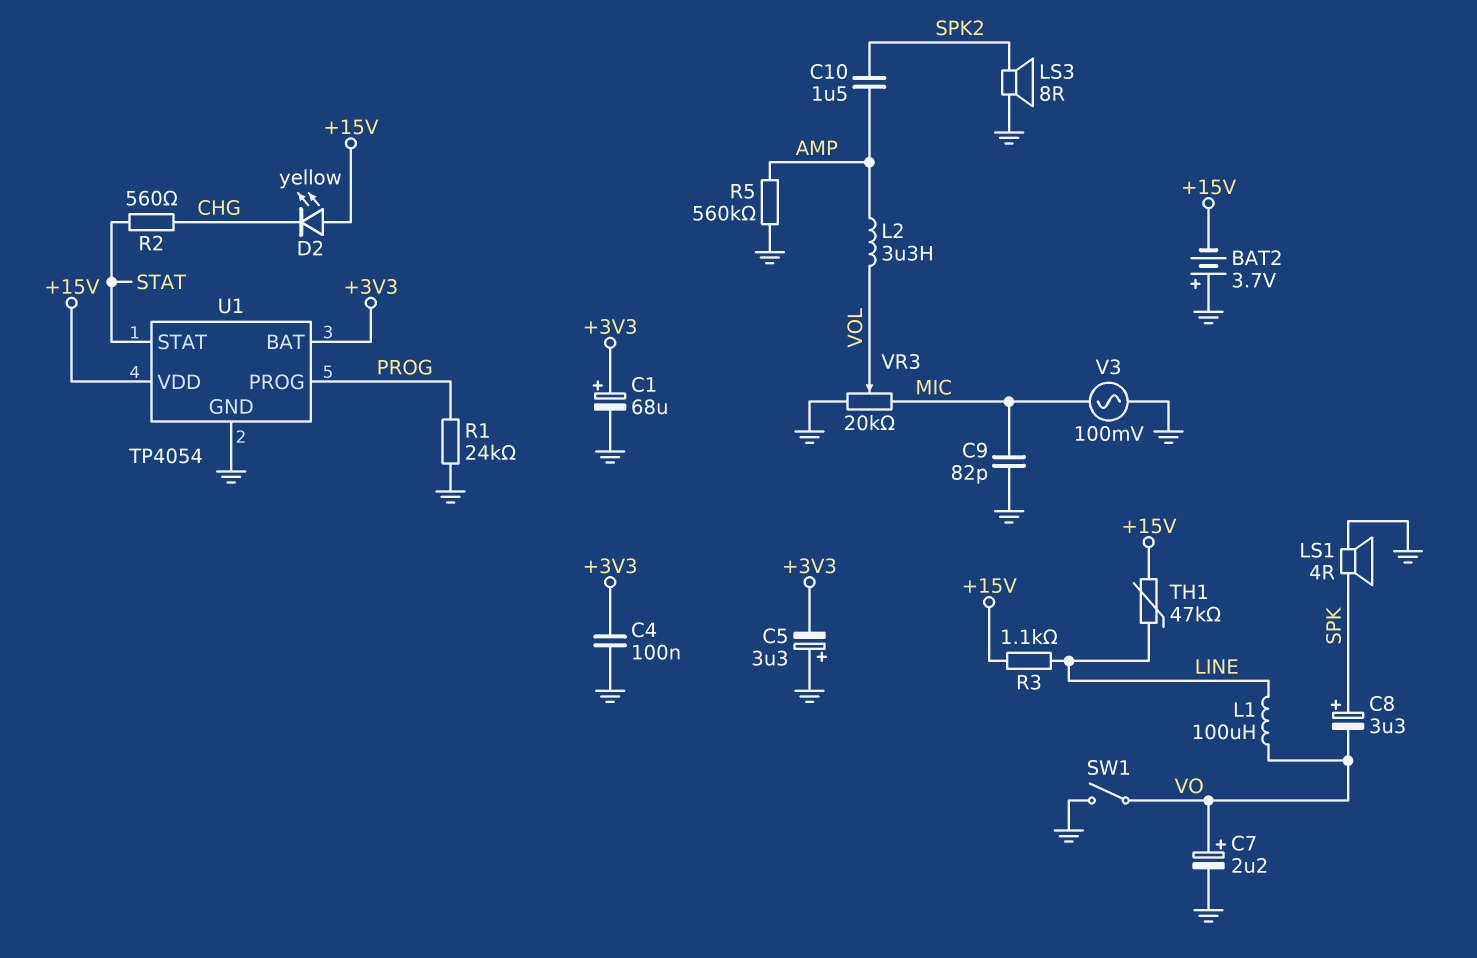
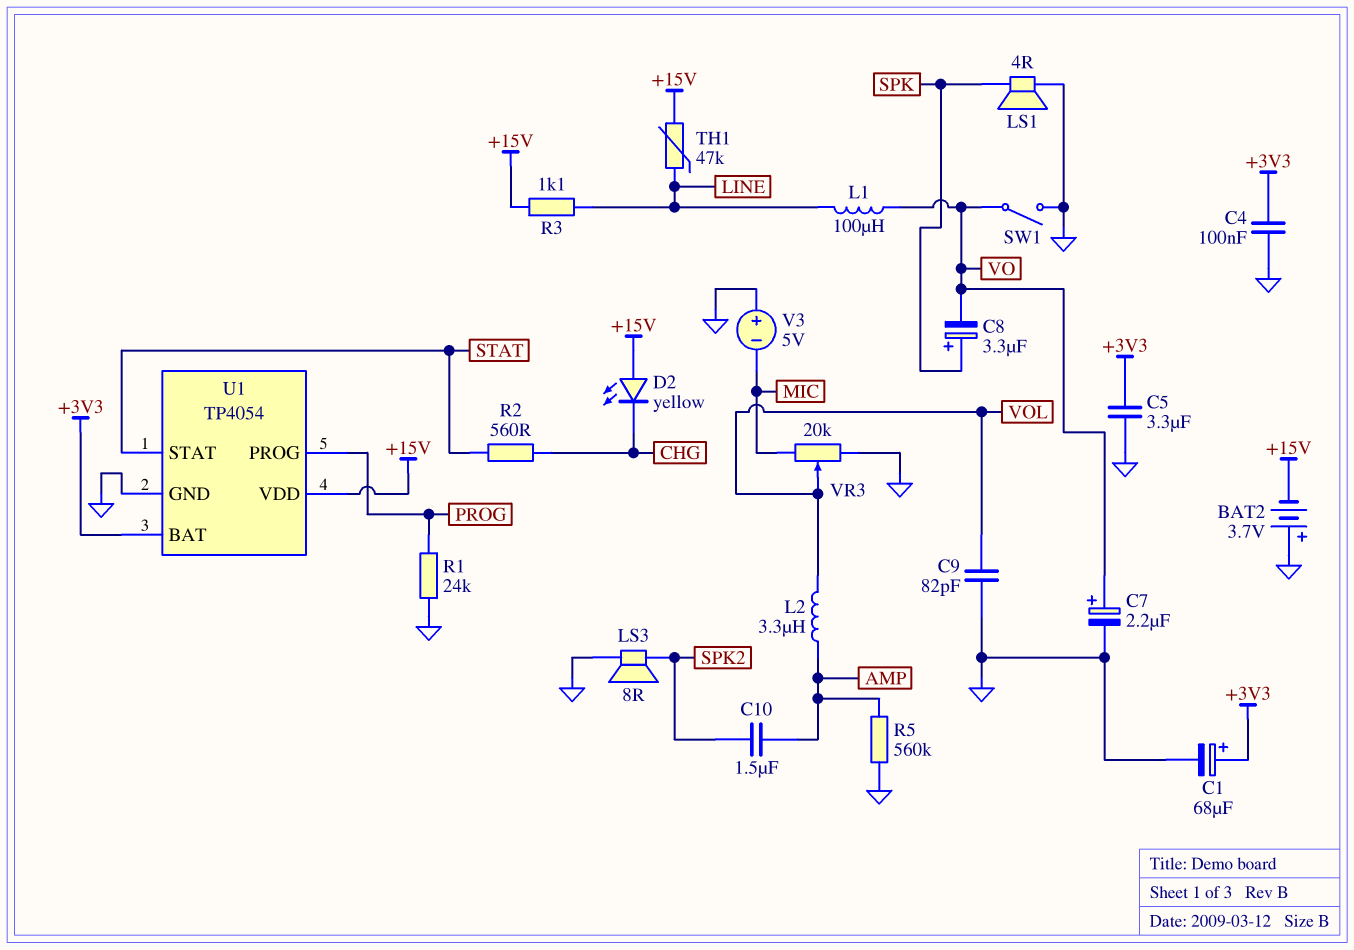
C5: 3.3uF (plus GND, minus +3V3) -> 3.3uF (+3V3, GND)
C9: 82pF (GND, MIC) -> 82pF (GND, VOL)
V3: AC 100mV (GND, MIC) -> 5V (plus GND, minus MIC)

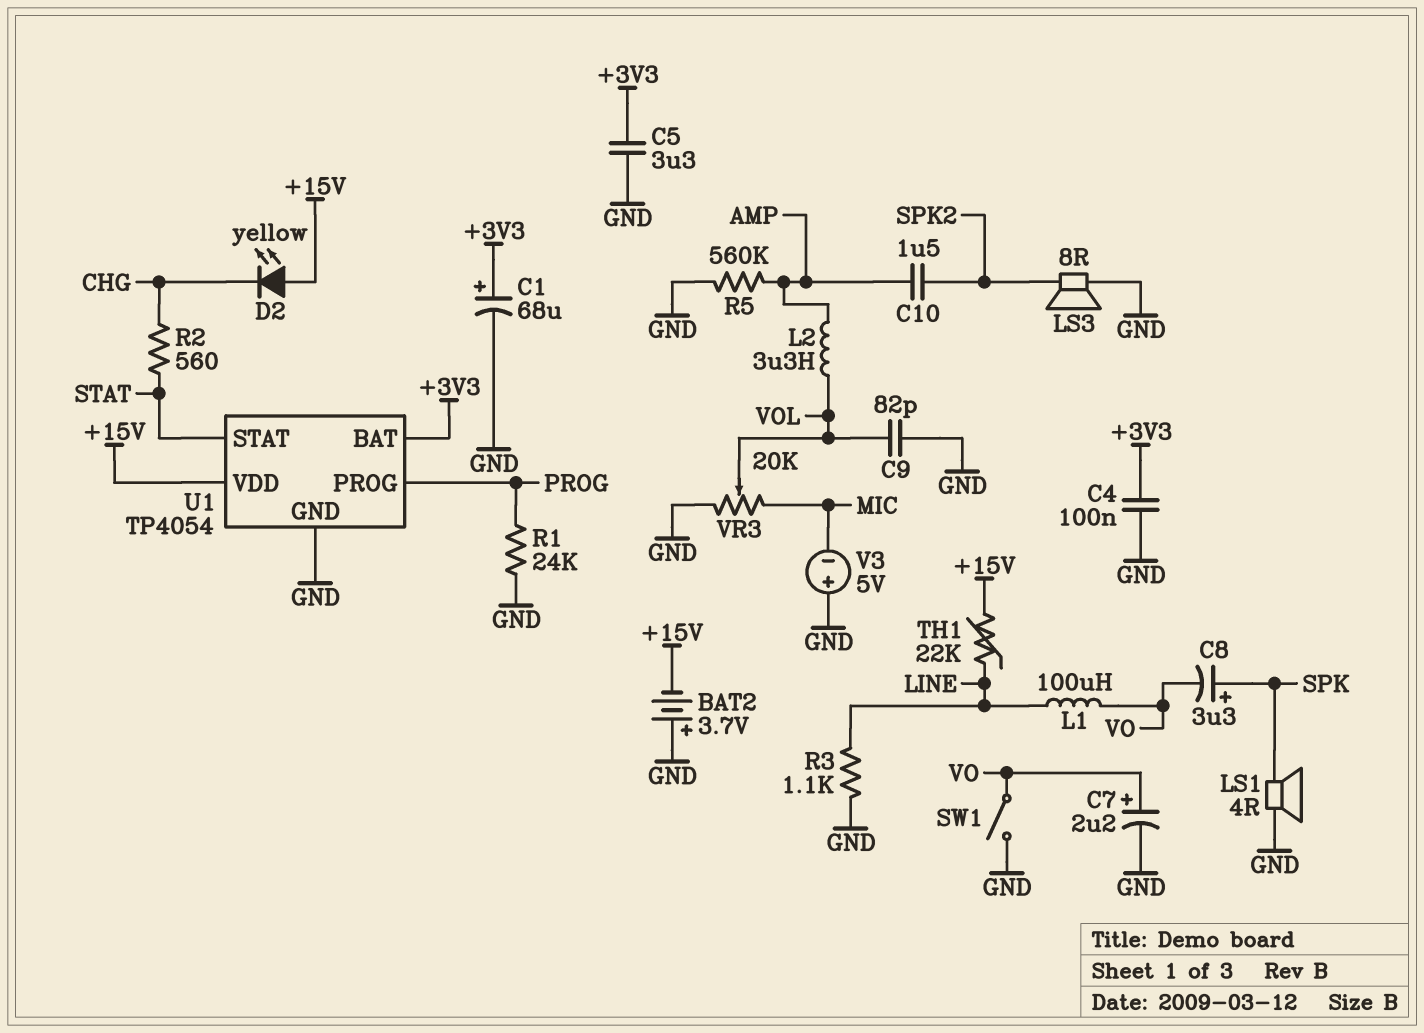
R3: 1.1k (+15V, LINE) -> 1.1k (GND, LINE)
TH1: 47k (+15V, LINE) -> 22k (+15V, LINE)

